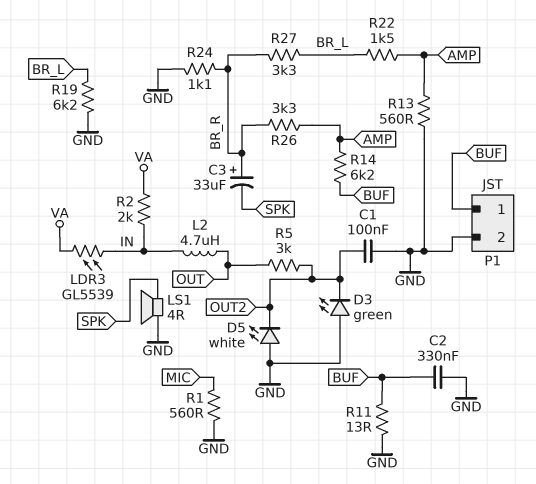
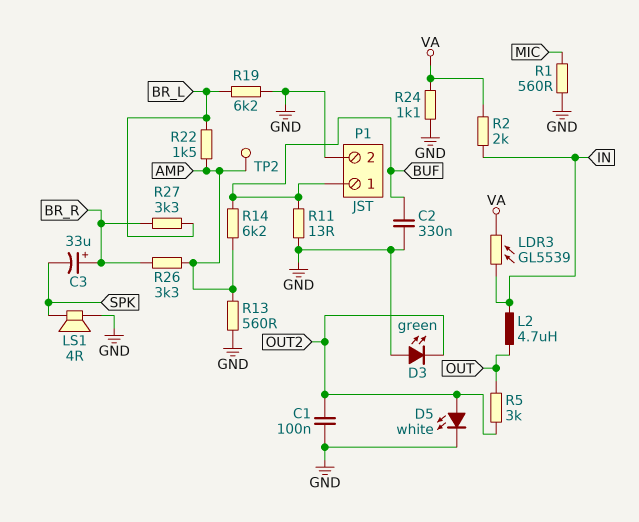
D5: LED white (A GND, K OUT2) -> LED white (A OUT2, K GND)
R24: 1.1k (BR_R, GND) -> 1.1k (GND, VA)
TP2: none -> test point (AMP)

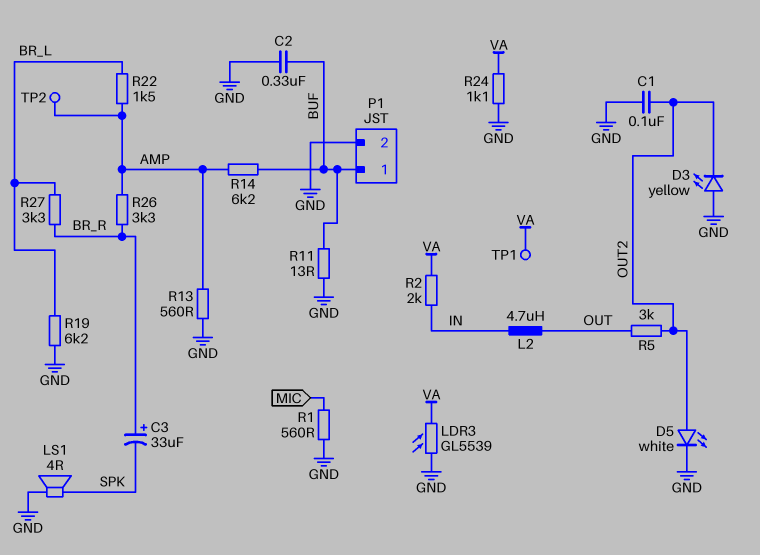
D3: LED green (A GND, K OUT2) -> LED yellow (A GND, K OUT2)
LDR3: GL5539 (IN, VA) -> GL5539 (GND, VA)
TP1: none -> test point (VA)

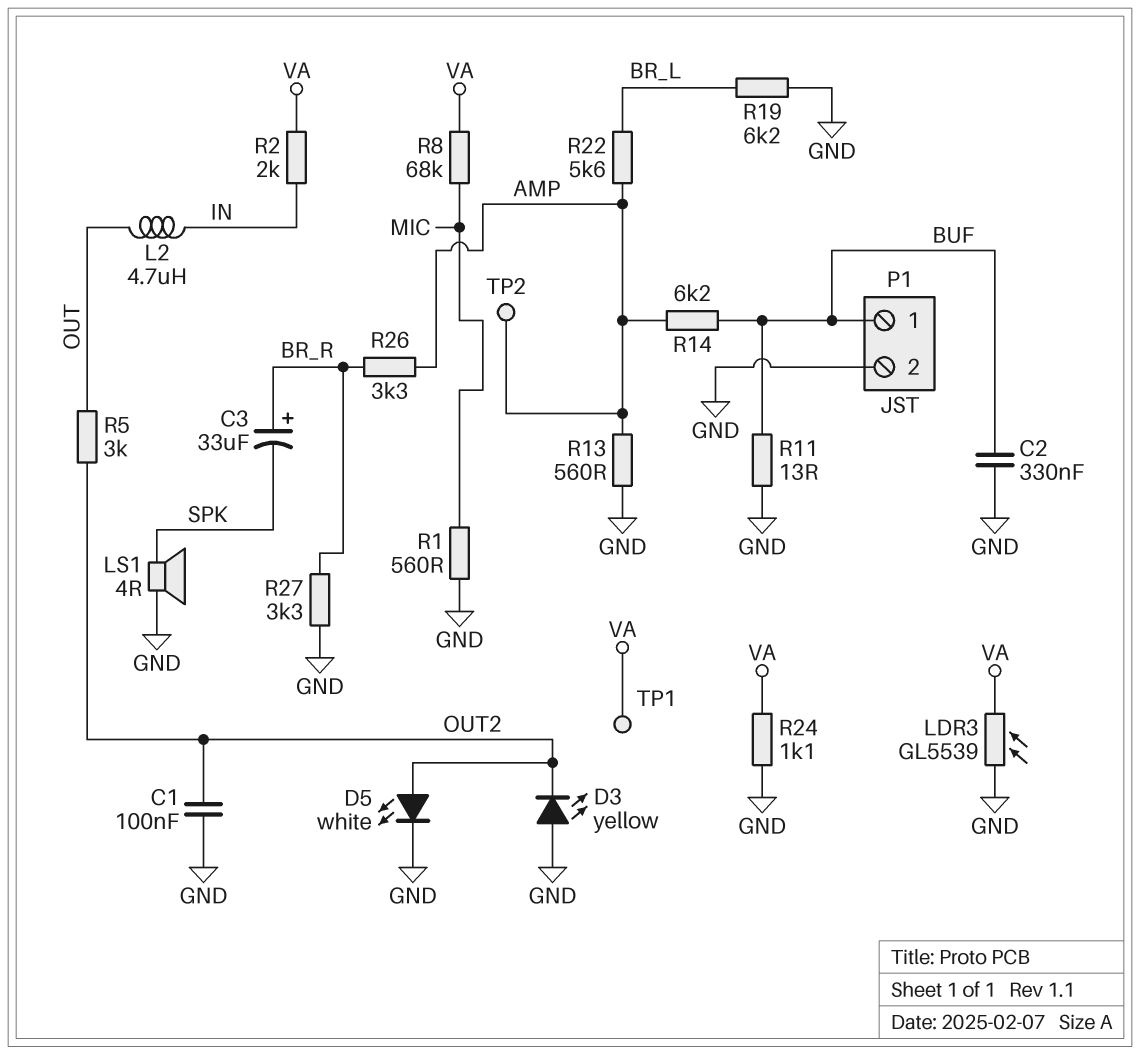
R8: none -> 68k (MIC, VA)
R22: 1.5k (AMP, BR_L) -> 5.6k (AMP, BR_L)
R27: 3.3k (BR_L, BR_R) -> 3.3k (BR_R, GND)

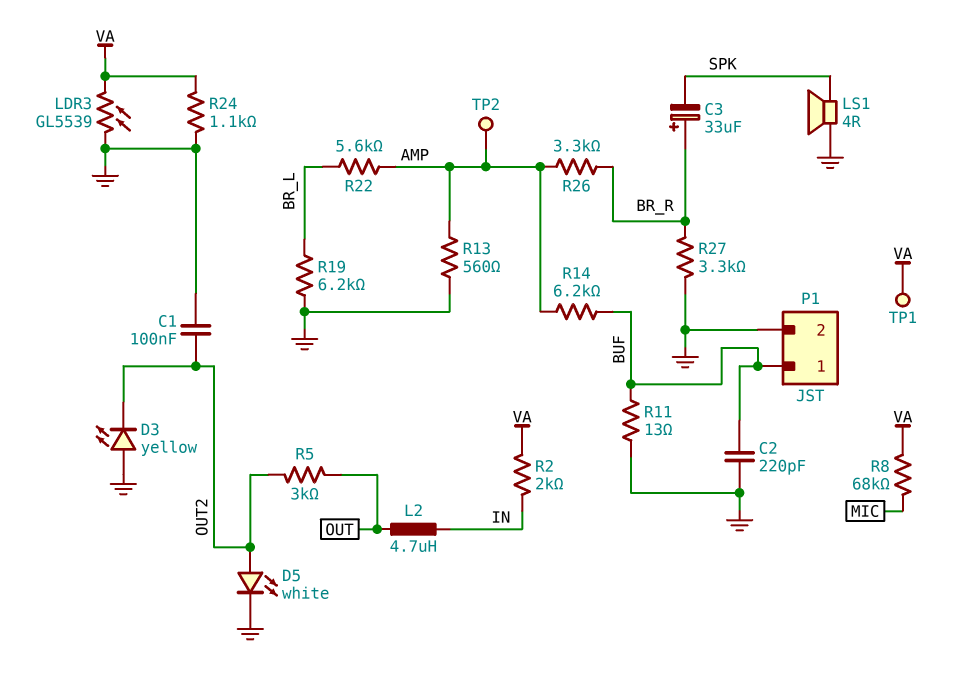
C2: 330nF (BUF, GND) -> 220pF (BUF, GND)
R1: 560 (GND, MIC) -> none

